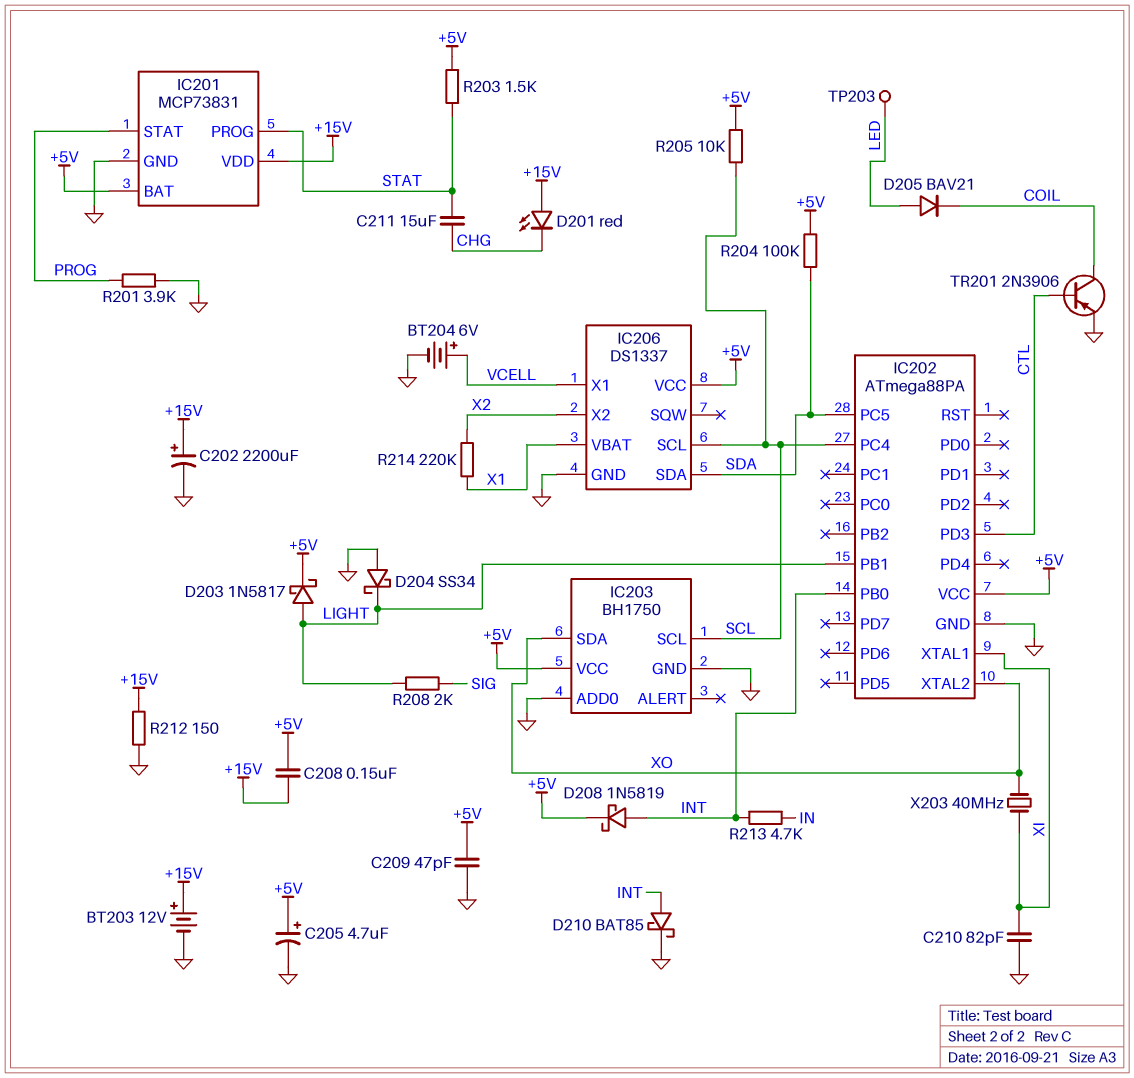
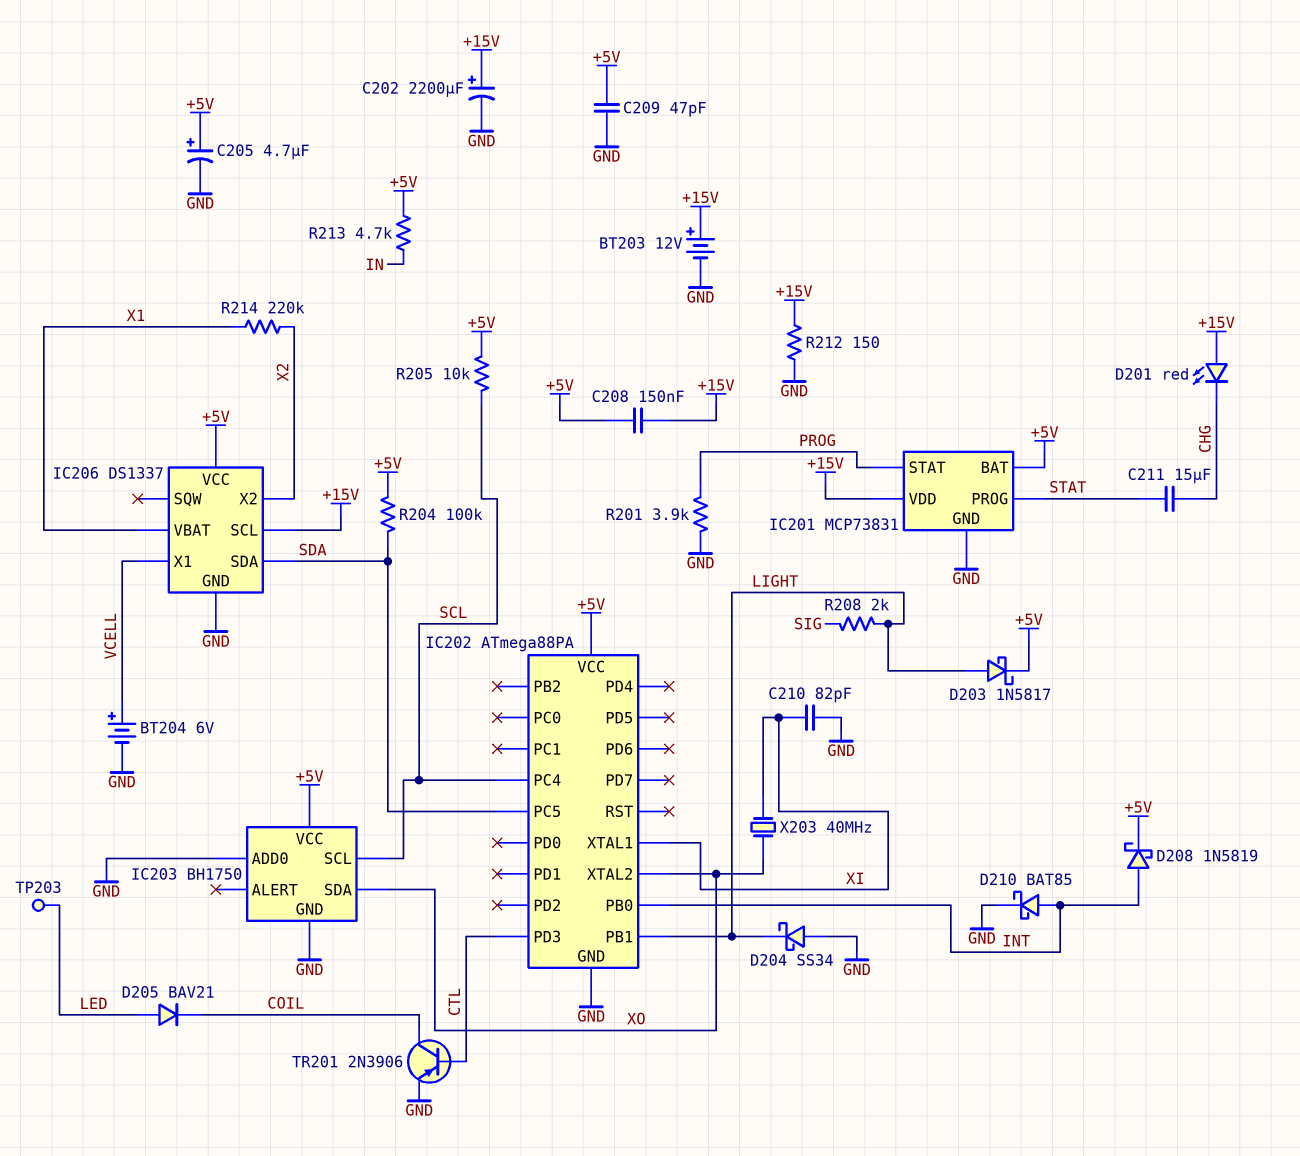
IC206 pin SCL: SCL -> +15V
R203: 1.5k (+5V, STAT) -> none
R213: 4.7k (IN, INT) -> 4.7k (+5V, IN)

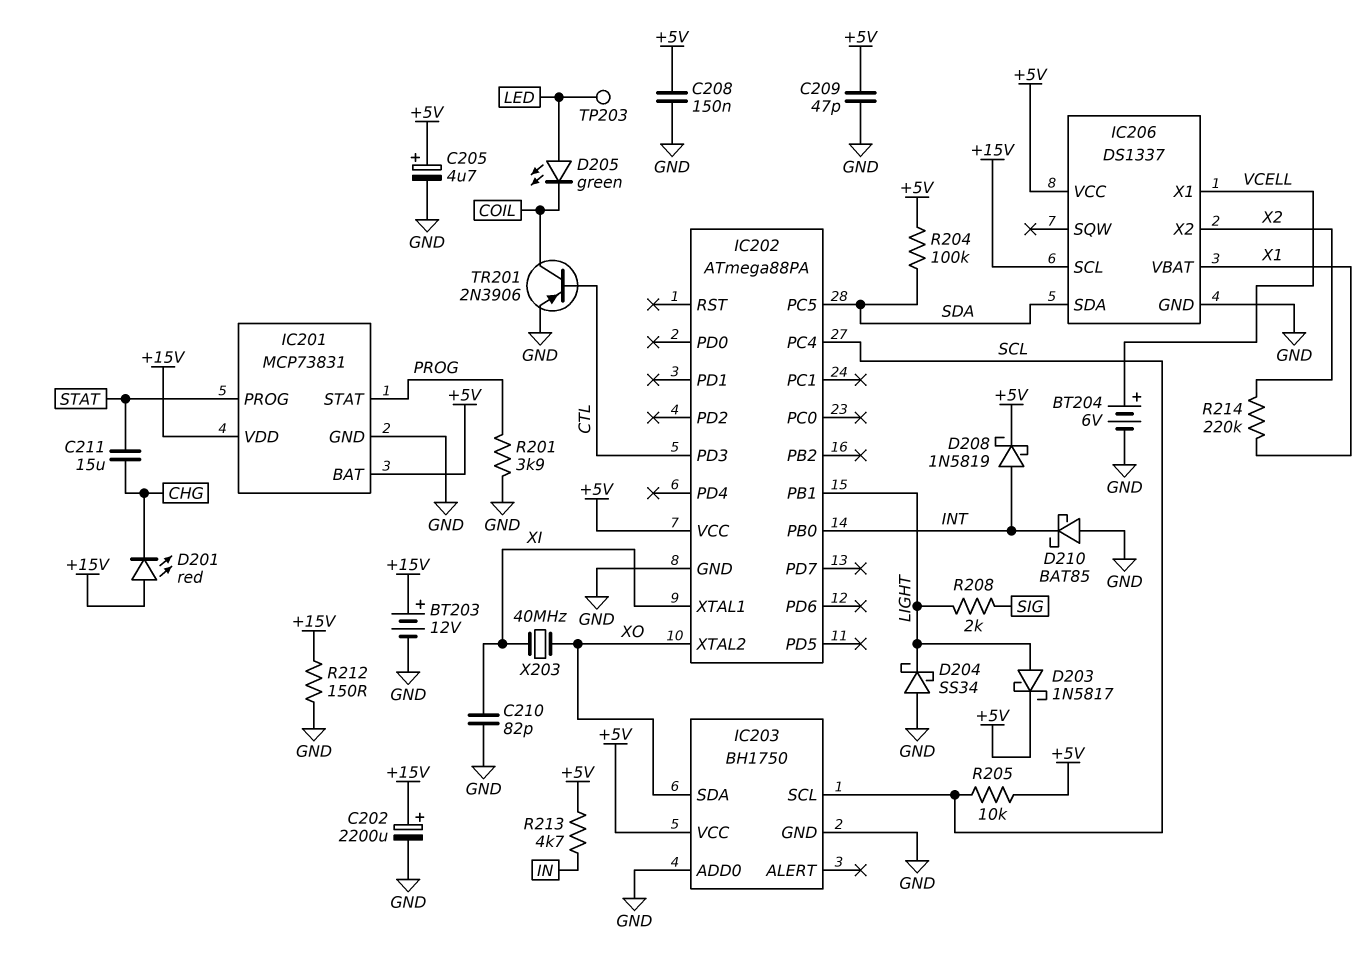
C208: 150nF (+5V, +15V) -> 150nF (+5V, GND)
D205: diode BAV21 (A LED, K COIL) -> LED green (A LED, K COIL)
D210: schottky BAT85 (A INT, K GND) -> schottky BAT85 (A GND, K INT)

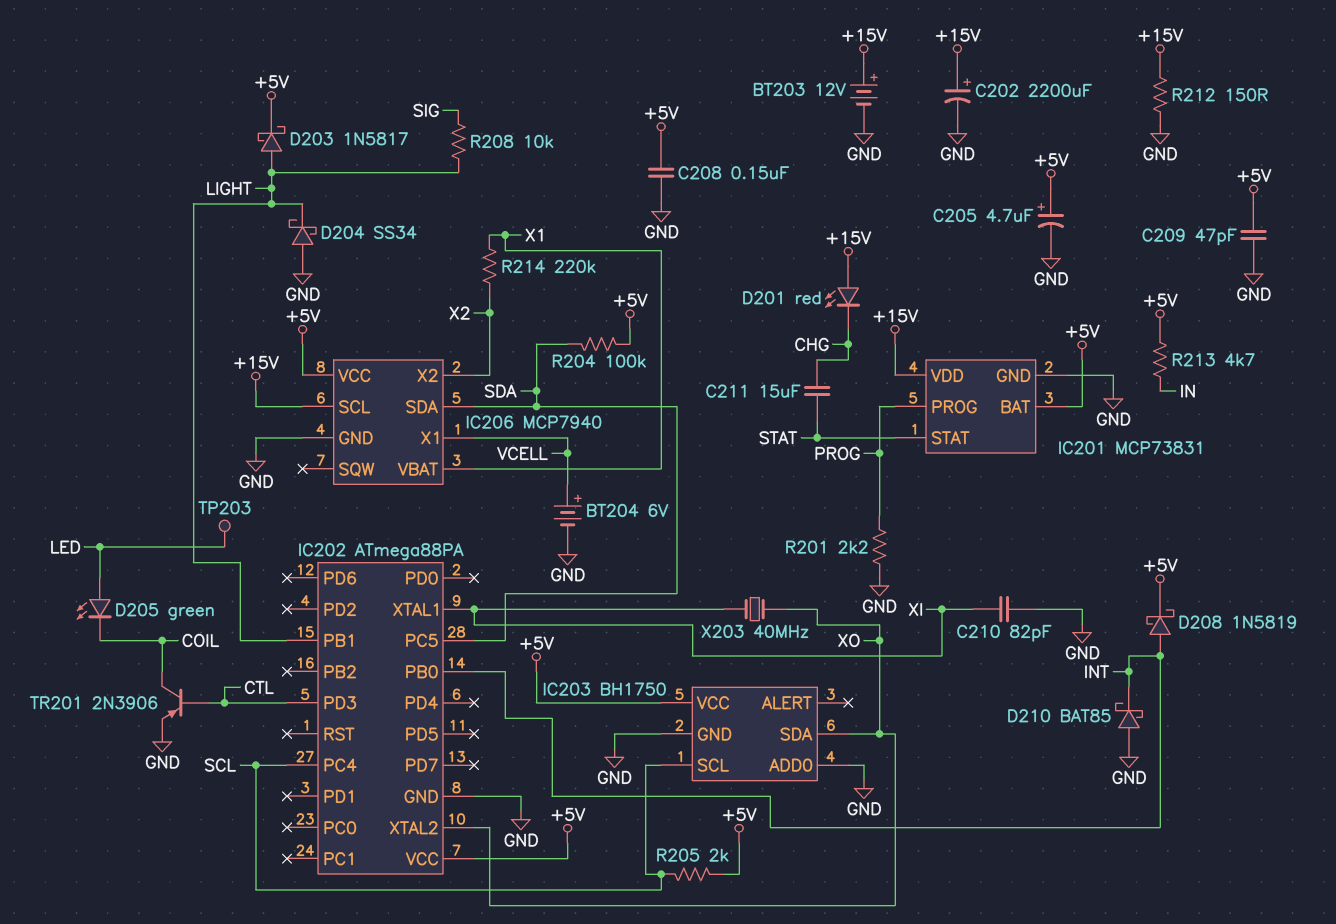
IC201 pin PROG: STAT -> PROG
IC201 pin STAT: PROG -> STAT
IC206: DS1337 -> MCP7940
R201: 3.9k (GND, PROG) -> 2.2k (GND, PROG)
R205: 10k (+5V, SCL) -> 2k (+5V, SCL)
R208: 2k (LIGHT, SIG) -> 10k (LIGHT, SIG)

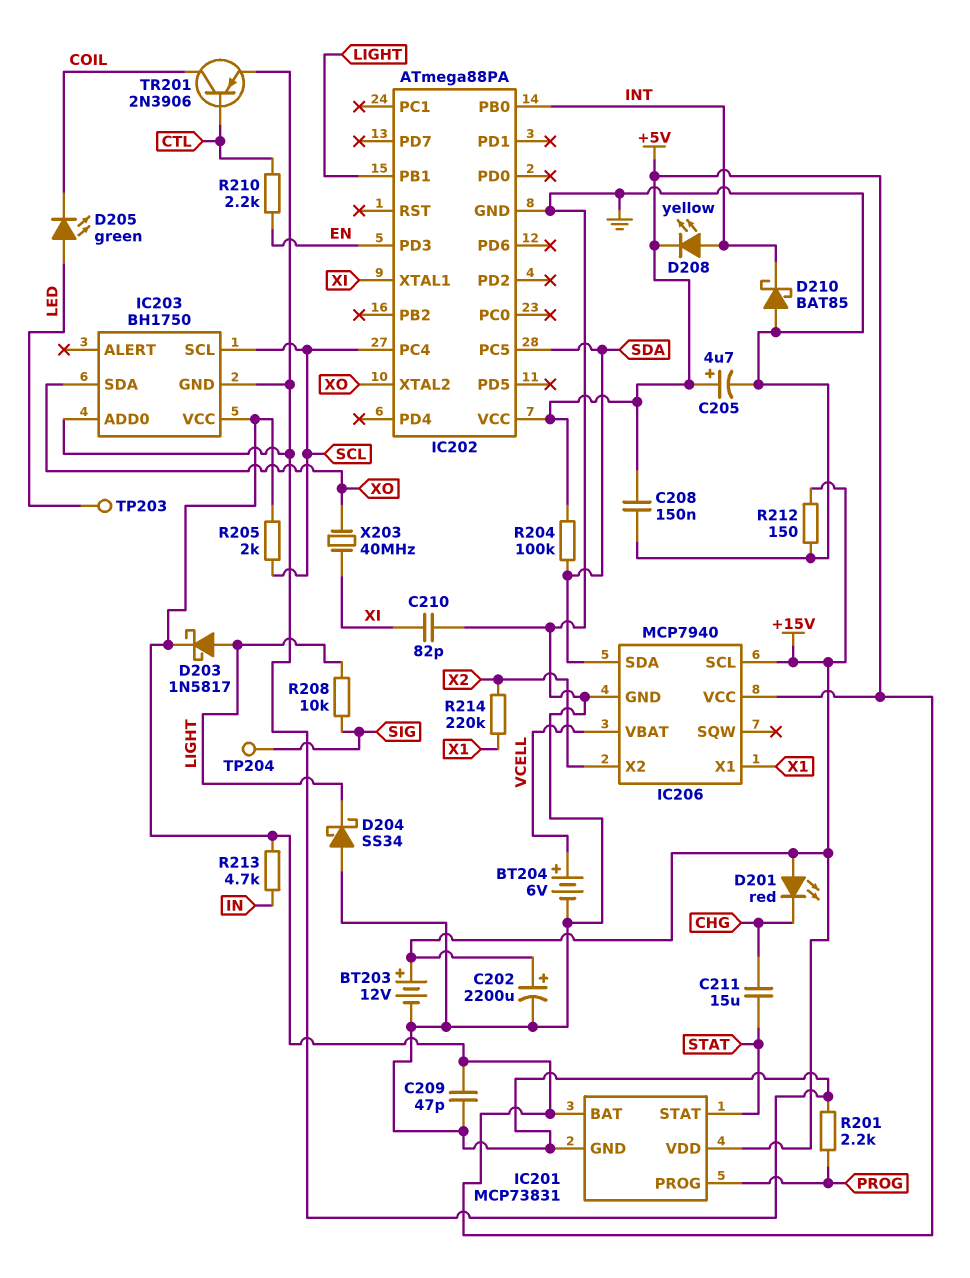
D208: schottky 1N5819 (A INT, K +5V) -> LED yellow (A INT, K +5V)
IC202 pin PD3: CTL -> EN
IC206 pin VBAT: X1 -> VCELL
IC206 pin X1: VCELL -> X1
R210: none -> 2.2k (CTL, EN)
TP204: none -> test point (SIG)

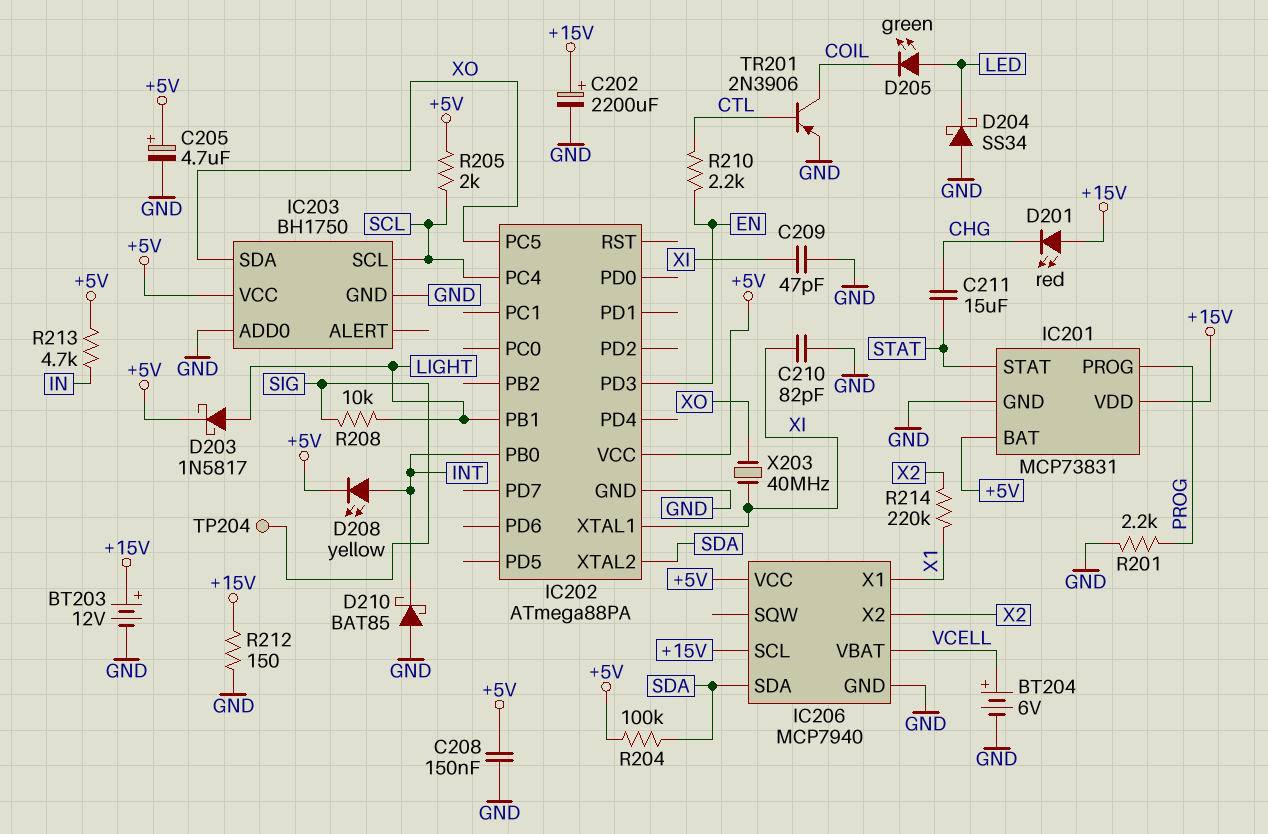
C209: 47pF (+5V, GND) -> 47pF (GND, XI)
D204: schottky SS34 (A GND, K LIGHT) -> schottky SS34 (A GND, K LED)
IC202 pin PC5: SDA -> XO
IC202 pin XTAL2: XO -> SDA
TP203: test point (LED) -> none

